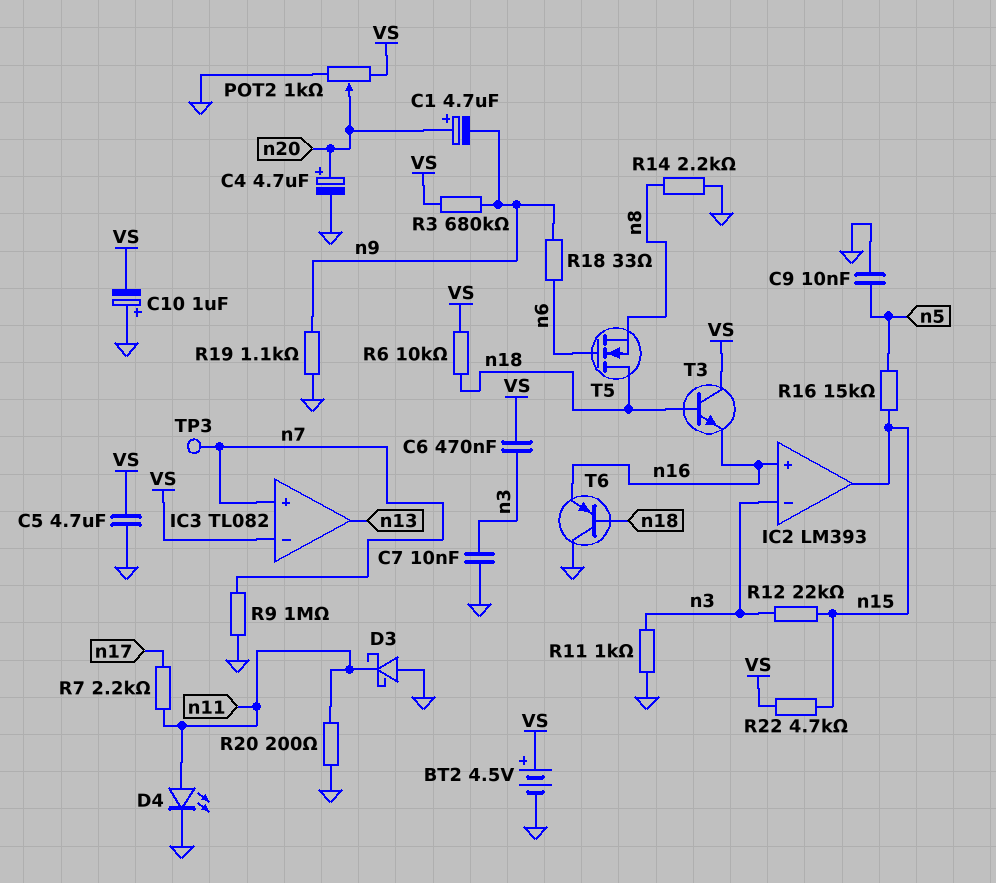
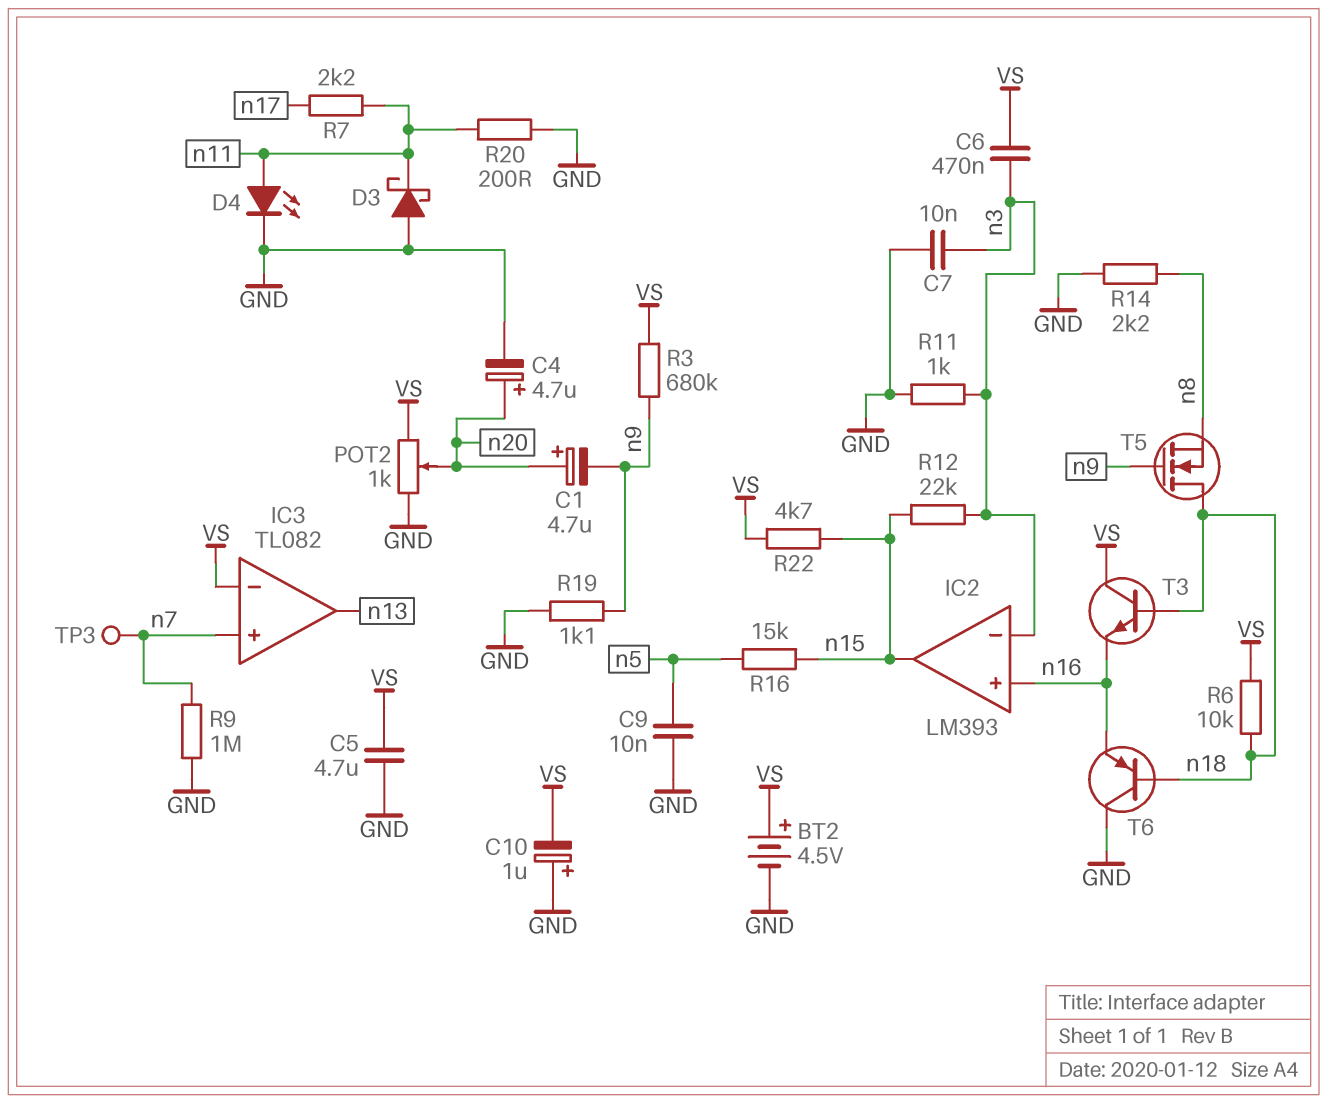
R18: 33 (n6, n9) -> none
T5: NMOS (G n6, D n18, S n8) -> NMOS (G n9, D n18, S n8)

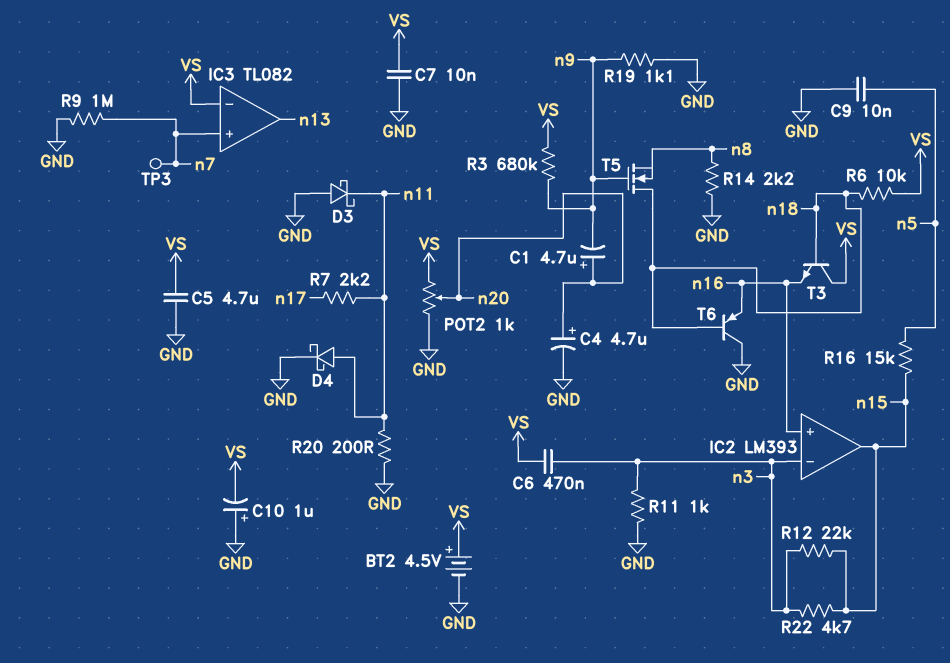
C7: 10nF (GND, n3) -> 10nF (GND, VS)
D4: LED (A n11, K GND) -> schottky (A n11, K GND)
R22: 4.7k (VS, n15) -> 4.7k (n3, n15)

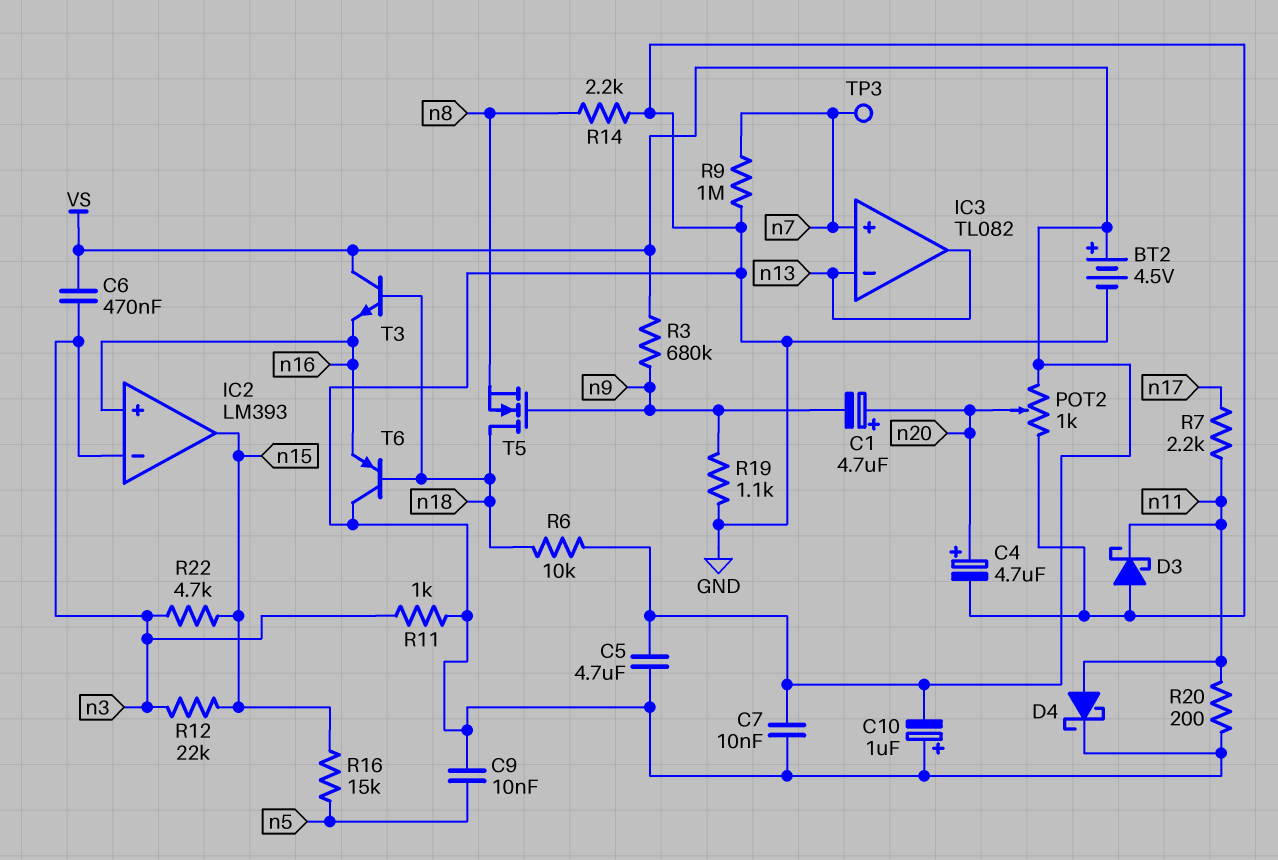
IC3 pin in-: VS -> n13

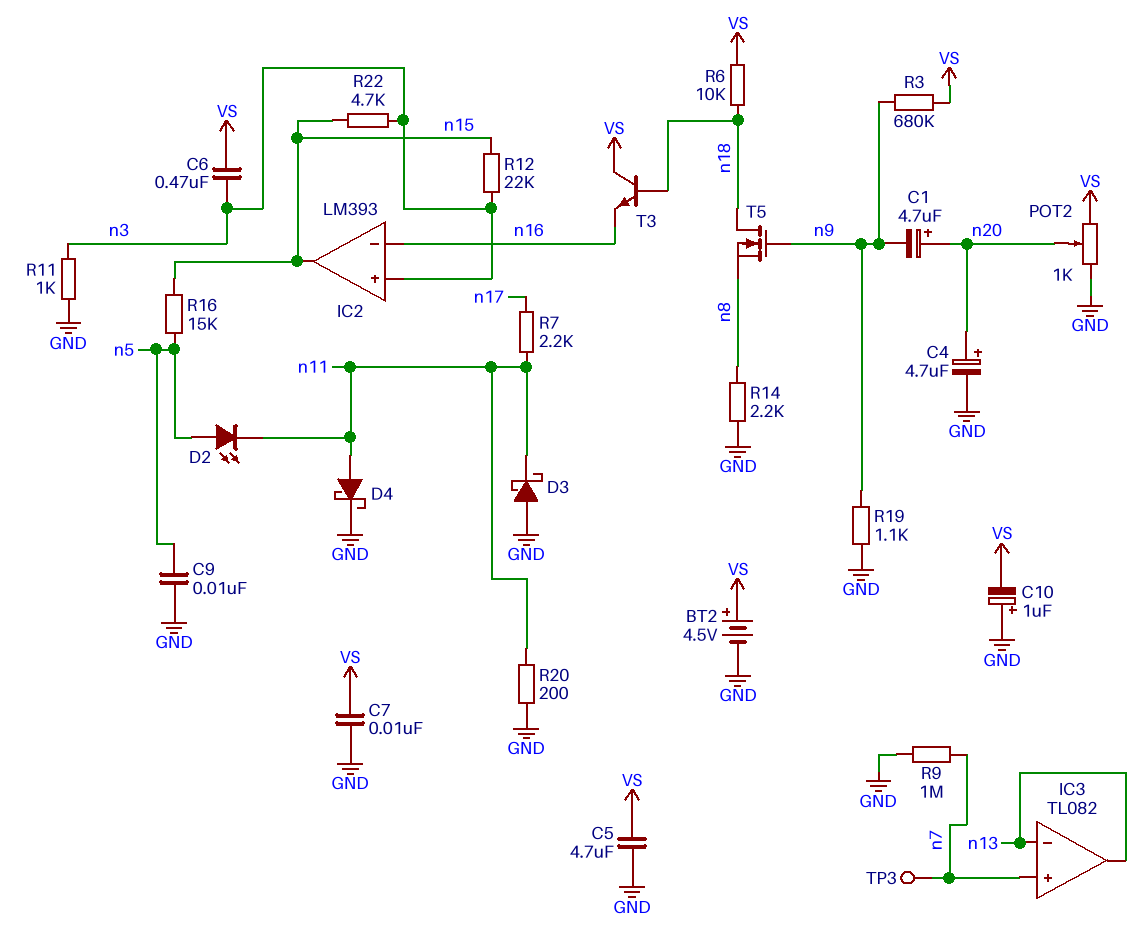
D2: none -> LED (A n5, K n11)
IC2 pin in+: n16 -> n3
IC2 pin in-: n3 -> n16
T6: PNP (B n18, C GND, E n16) -> none

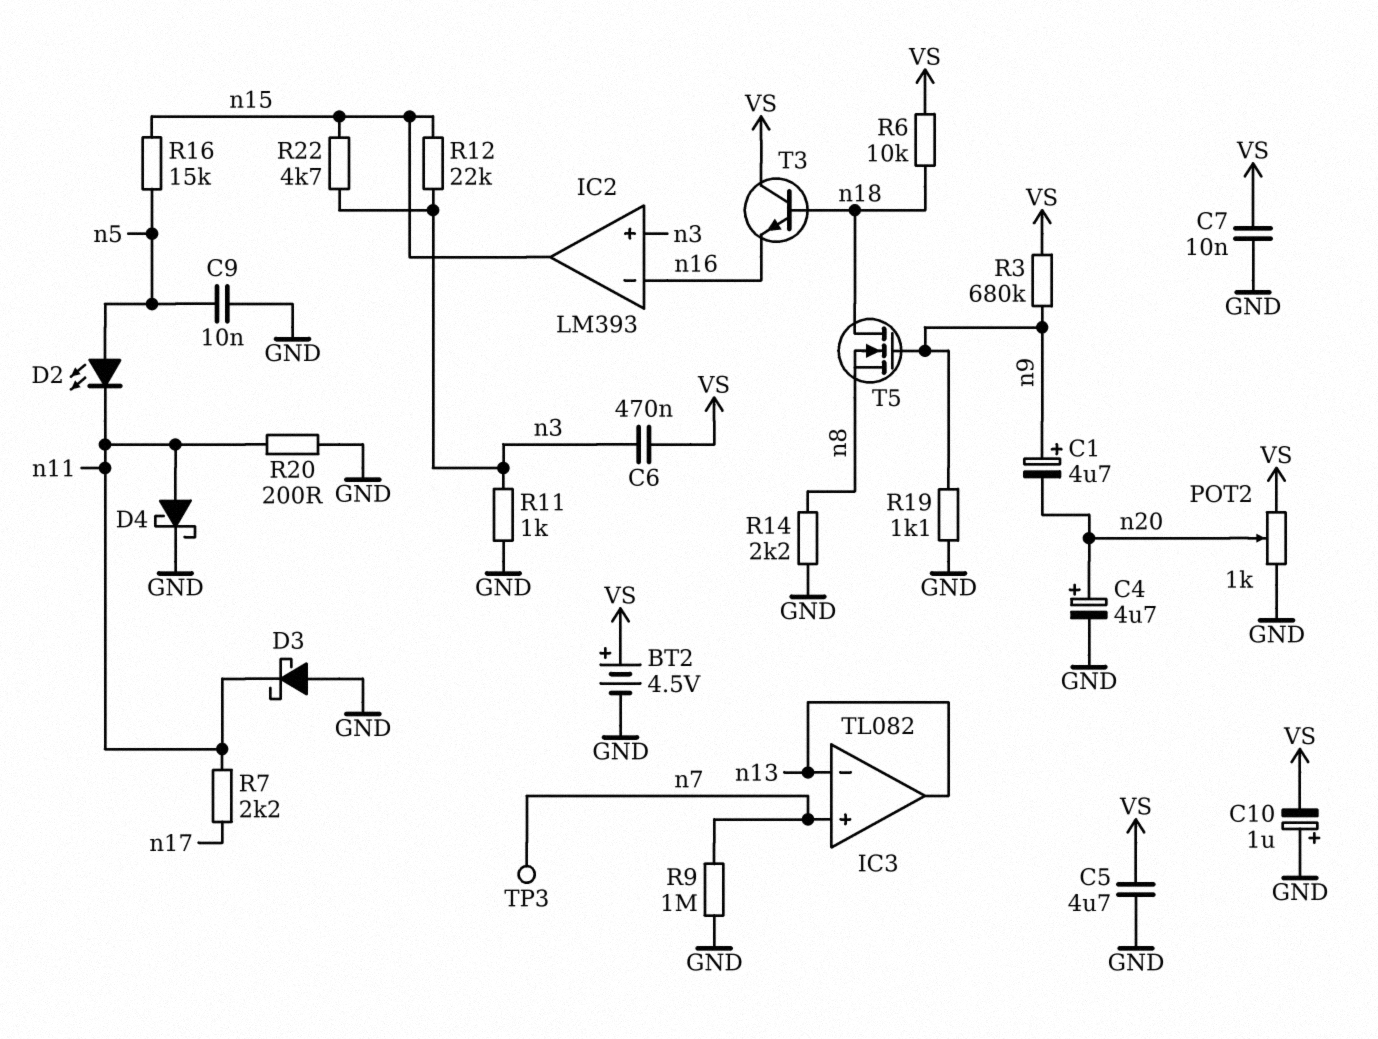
C1: 4.7uF (plus n20, minus n9) -> 4.7uF (plus n9, minus n20)

